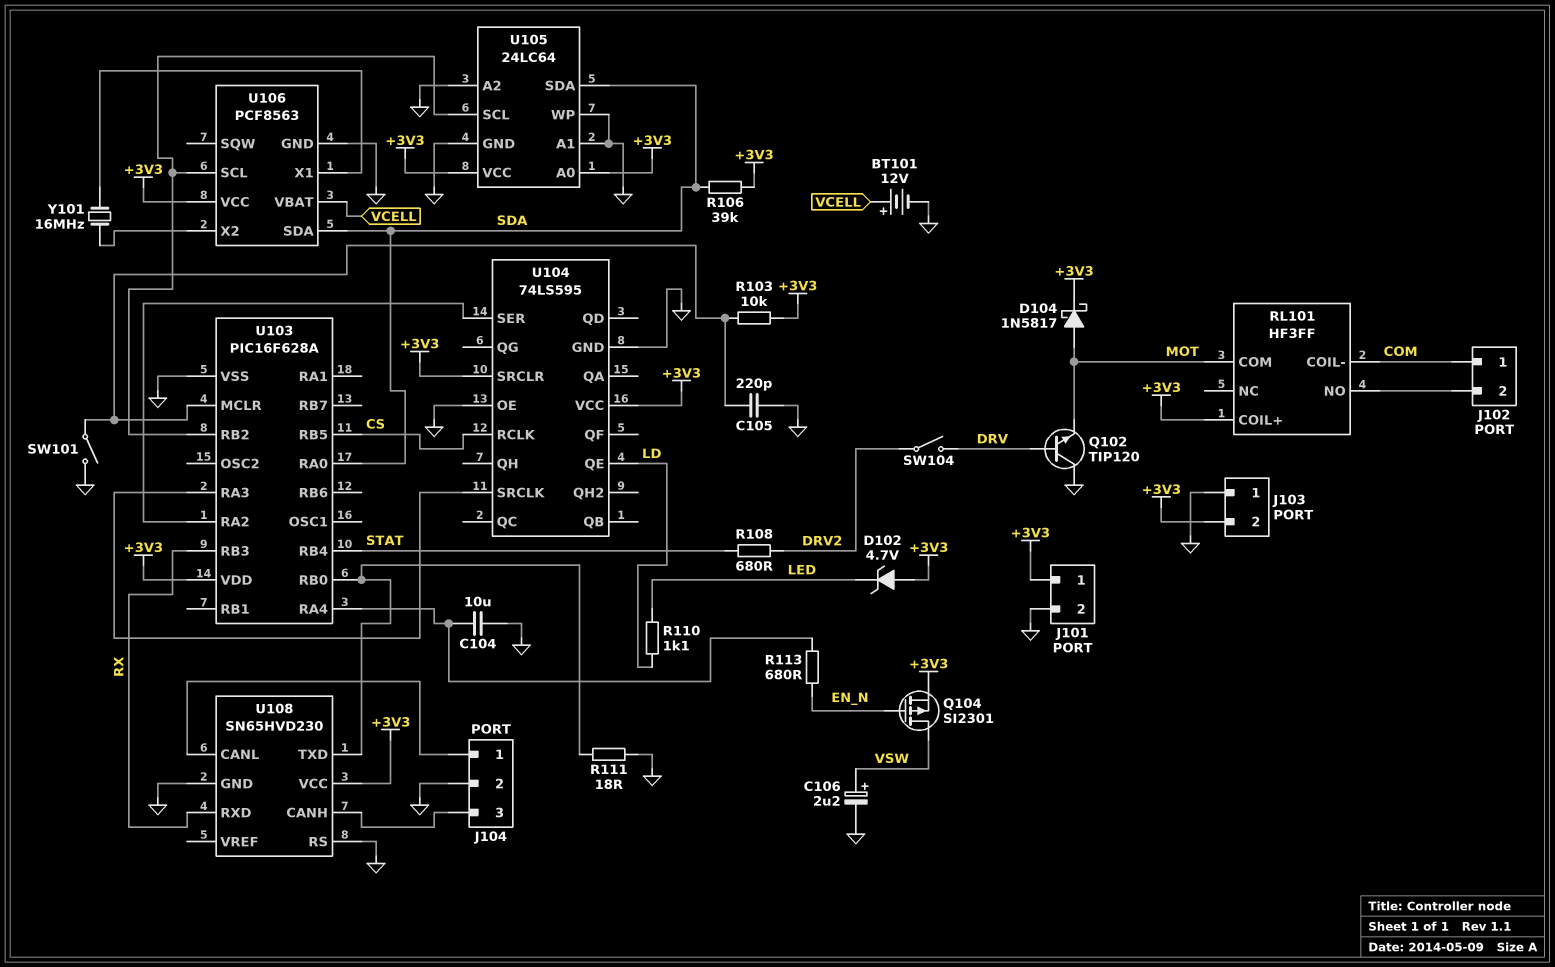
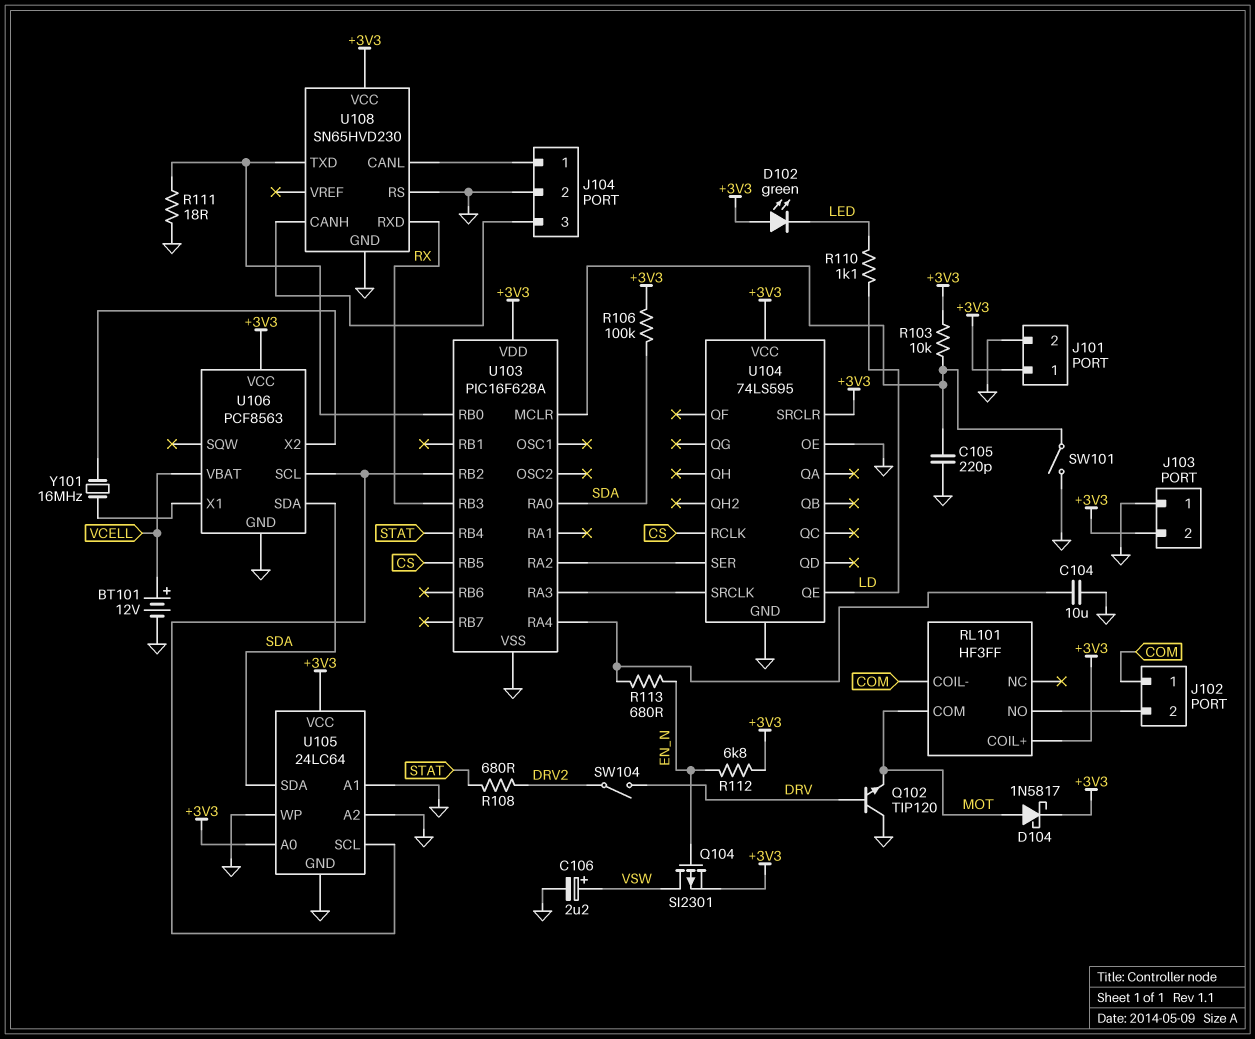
D102: zener 4.7V (A +3V3, K LED) -> LED green (A +3V3, K LED)
R106: 39k (+3V3, SDA) -> 100k (+3V3, SDA)
R112: none -> 6.8k (+3V3, EN_N)

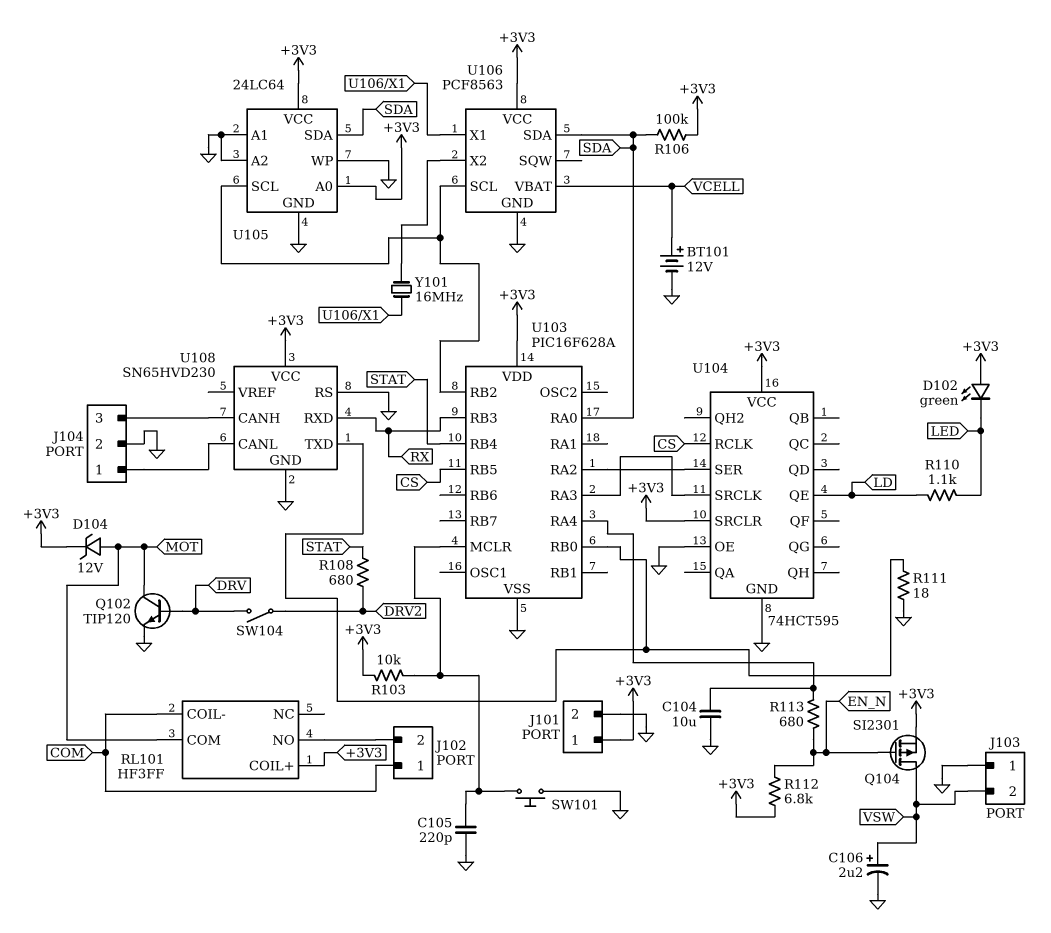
D104: schottky 1N5817 (A MOT, K +3V3) -> zener 12V (A MOT, K +3V3)
J103 pin 2: +3V3 -> VSW
Q102: NPN TIP120 (B DRV, C GND, E MOT) -> NPN TIP120 (B DRV, C MOT, E GND)
SW101: switch (GND, U103/MCLR) -> button (GND, U103/MCLR)
U104: 74LS595 -> 74HCT595

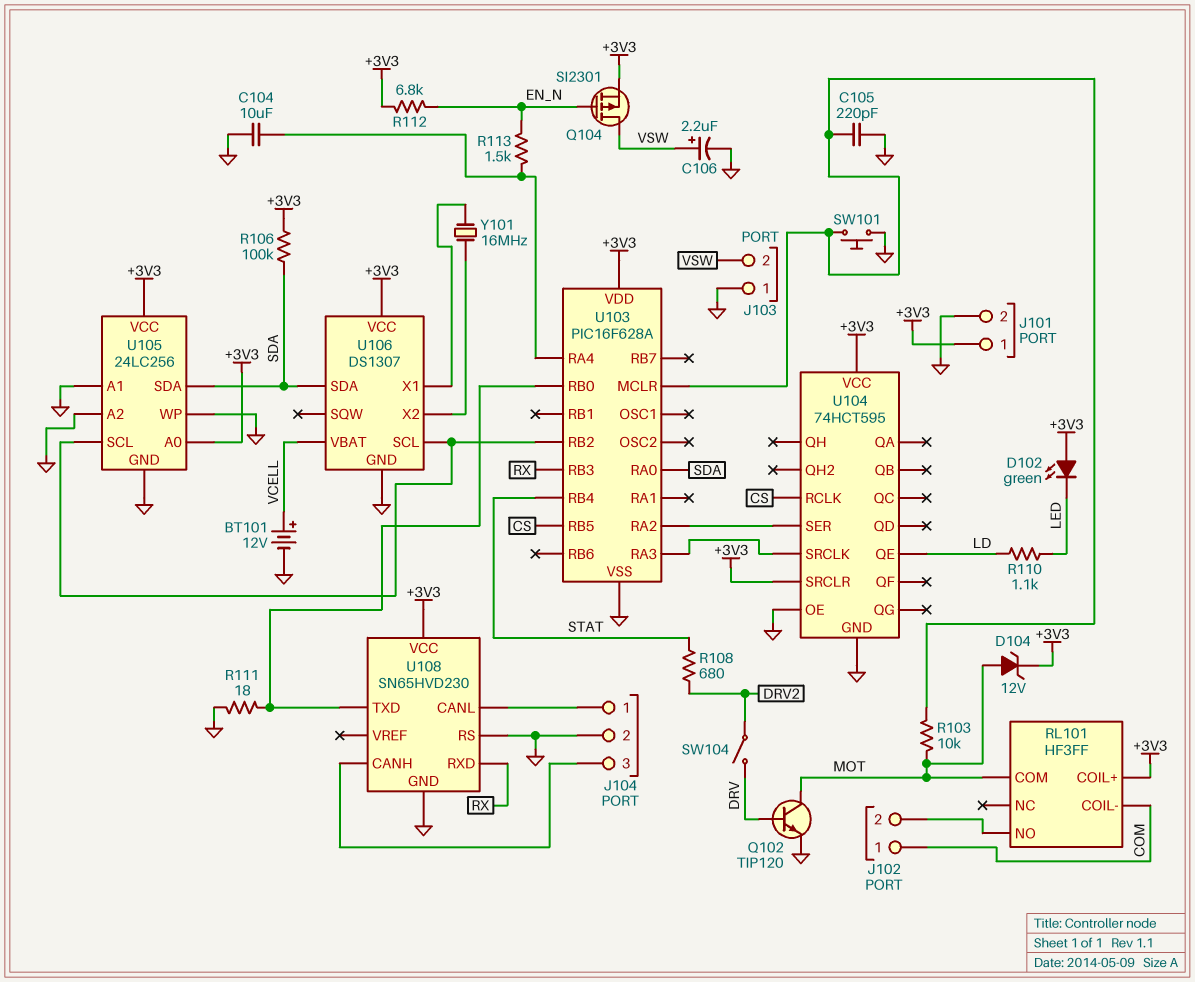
R103: 10k (+3V3, U103/MCLR) -> 10k (MOT, U103/MCLR)
R113: 680 (EN_N, U103/RA4) -> 1.5k (EN_N, U103/RA4)
U105: 24LC64 -> 24LC256
U106: PCF8563 -> DS1307

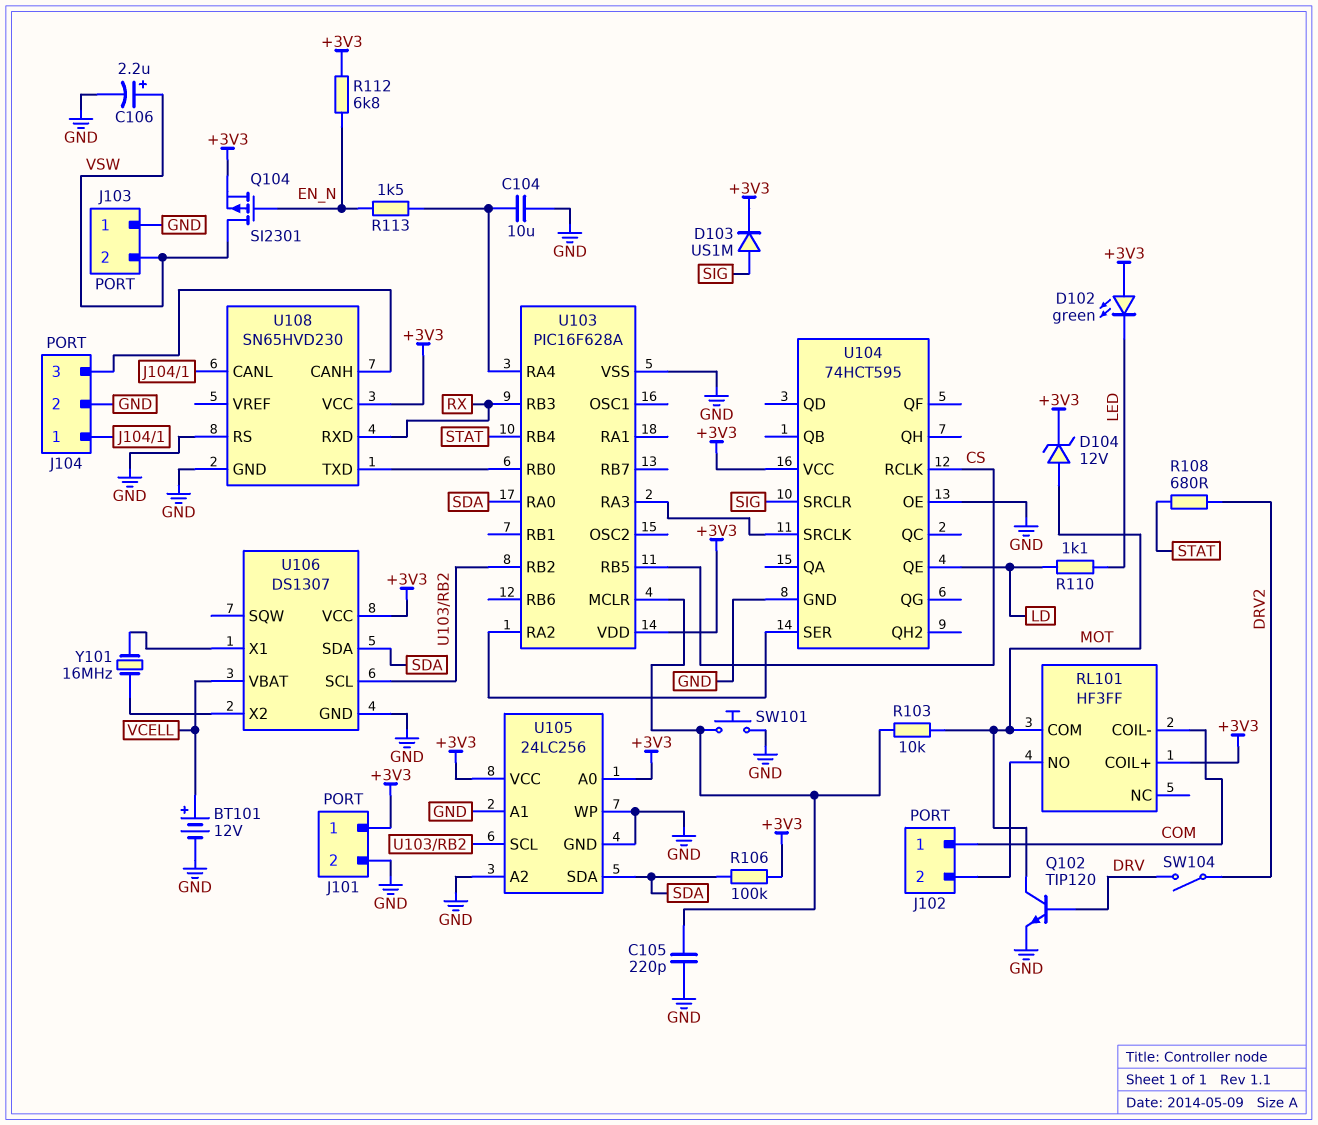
D103: none -> diode US1M (A SIG, K +3V3)
R111: 18 (GND, U103/RB0) -> none
U104 pin SRCLR: +3V3 -> SIG

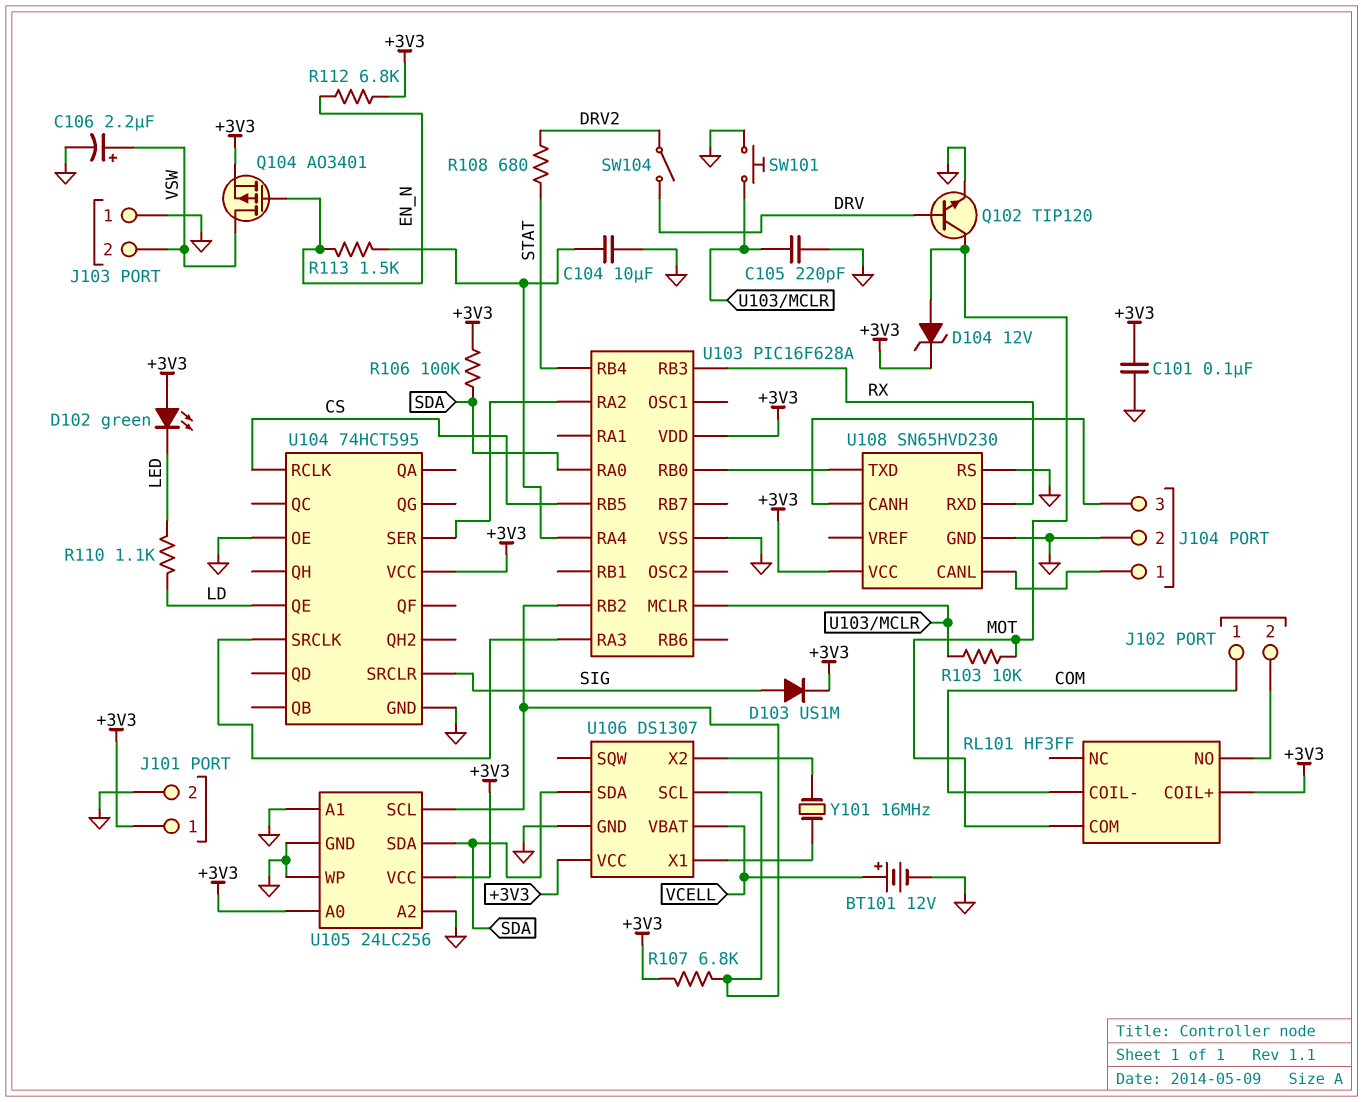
C101: none -> 100nF (+3V3, GND)
Q104: PMOS SI2301 (G EN_N, D VSW, S +3V3) -> PMOS AO3401 (G EN_N, D VSW, S +3V3)
R107: none -> 6.8k (+3V3, U103/RB2)

